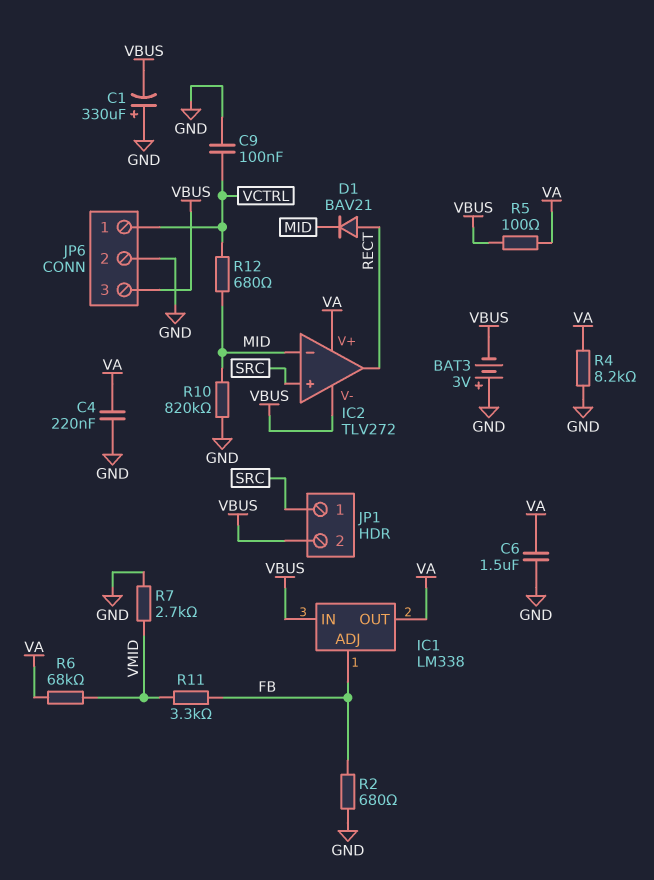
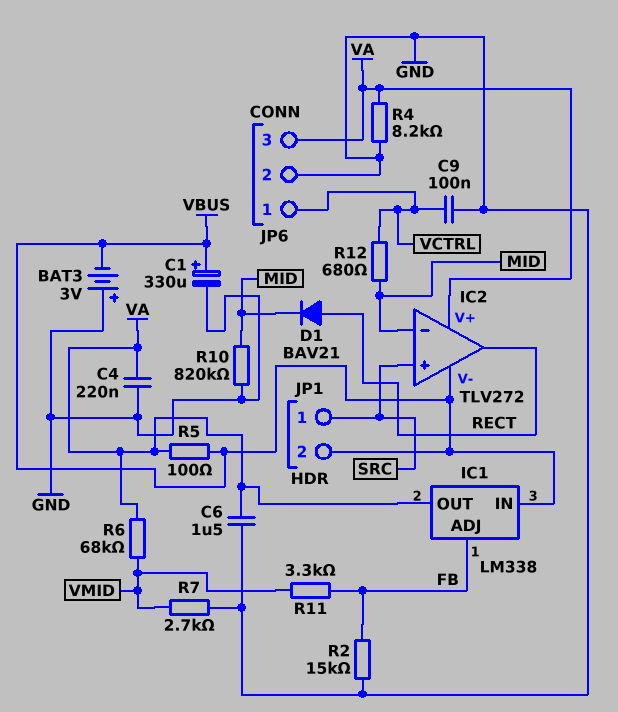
C1: 330uF (plus GND, minus VBUS) -> 330uF (plus VBUS, minus GND)
JP6 pin 3: VBUS -> VA
R2: 680 (FB, GND) -> 15k (FB, GND)

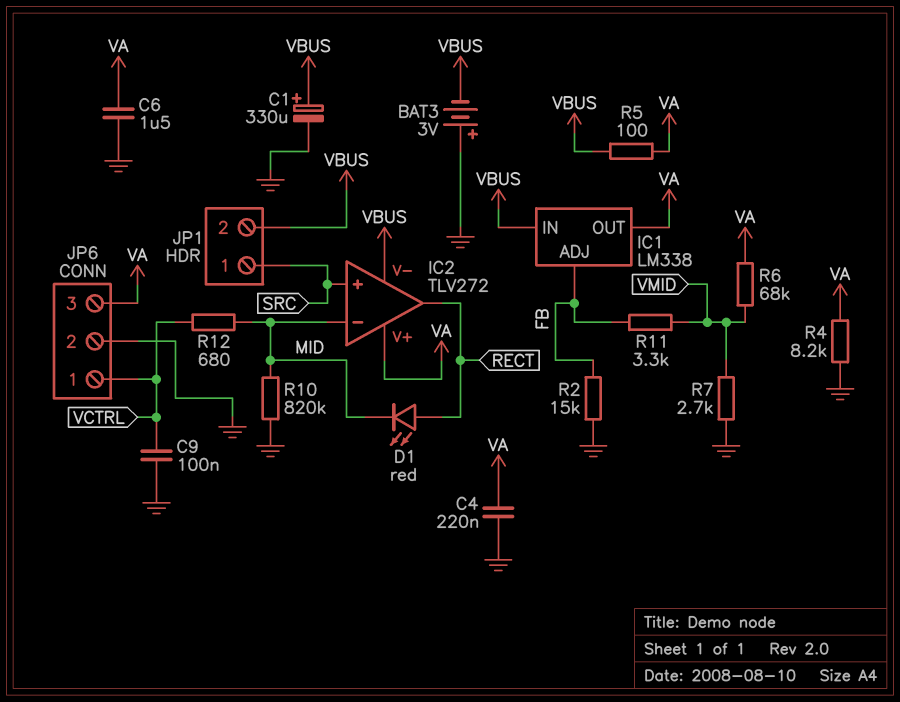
D1: diode BAV21 (A RECT, K MID) -> LED red (A RECT, K MID)

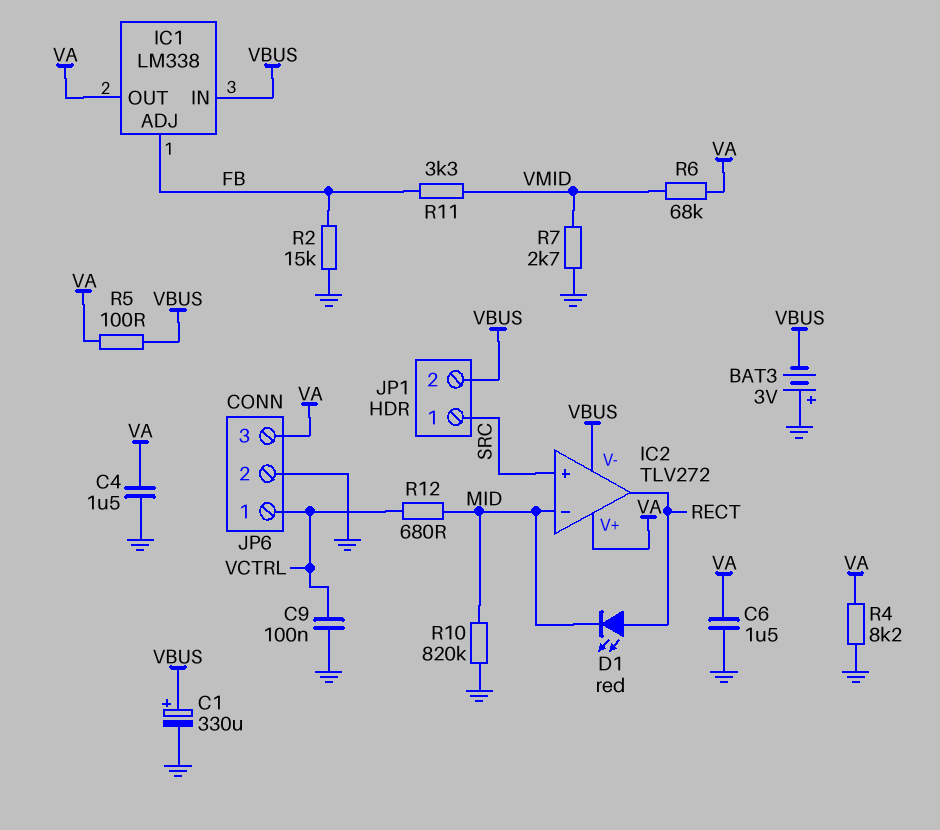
C4: 220nF (GND, VA) -> 1.5uF (GND, VA)

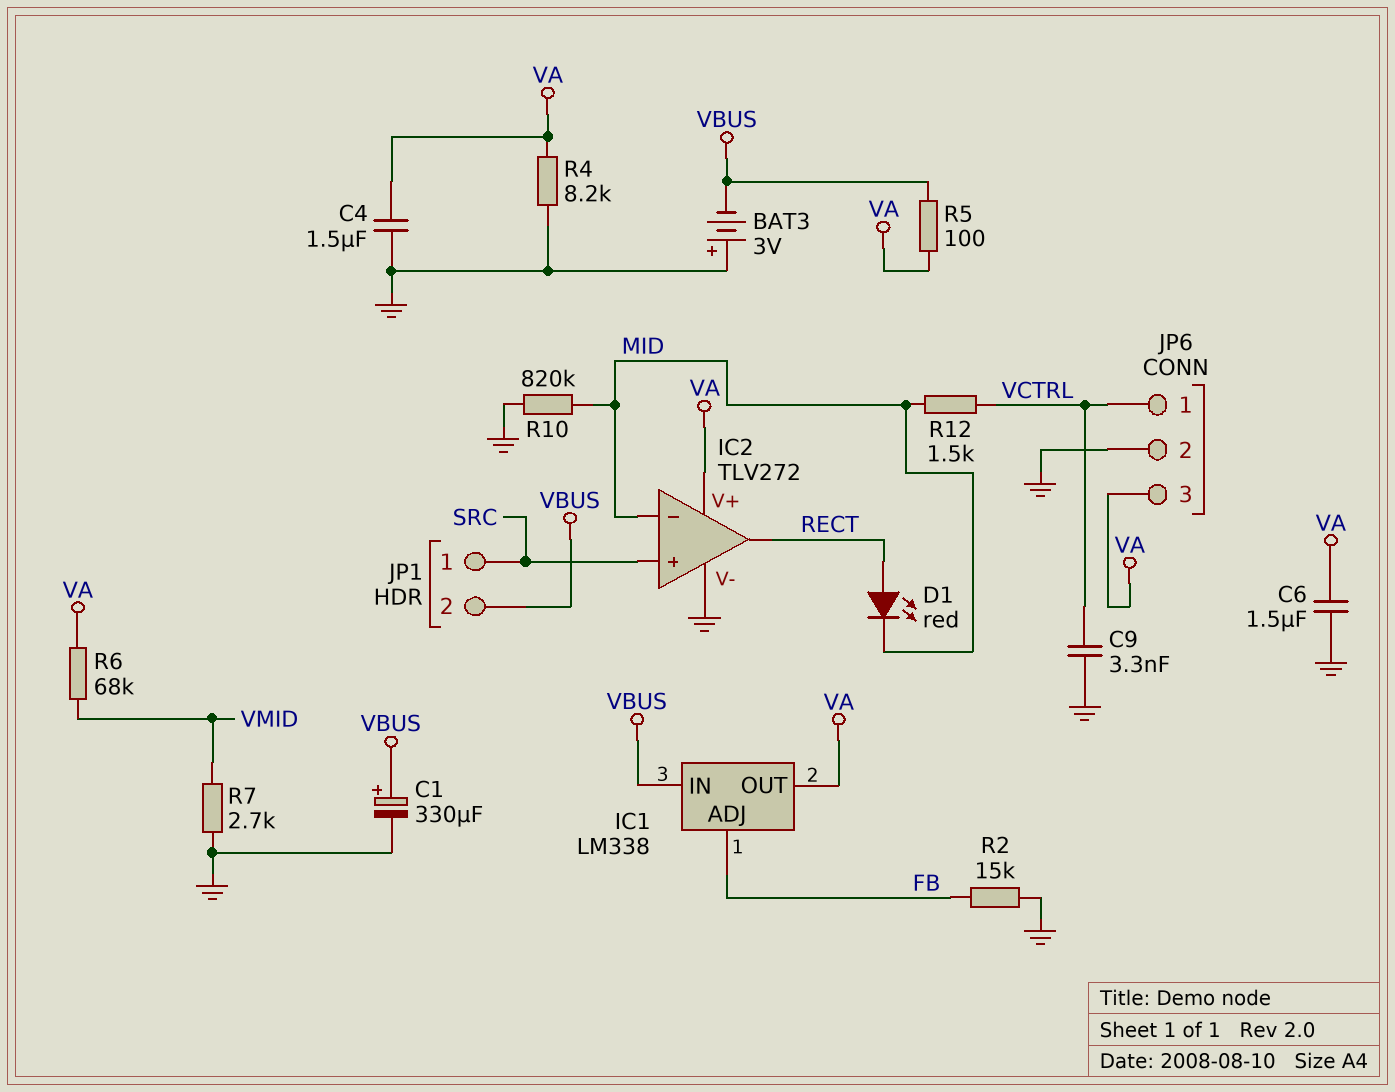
C9: 100nF (GND, VCTRL) -> 3.3nF (GND, VCTRL)
IC2 pin V-: VBUS -> GND
R11: 3.3k (FB, VMID) -> none
R12: 680 (MID, VCTRL) -> 1.5k (MID, VCTRL)

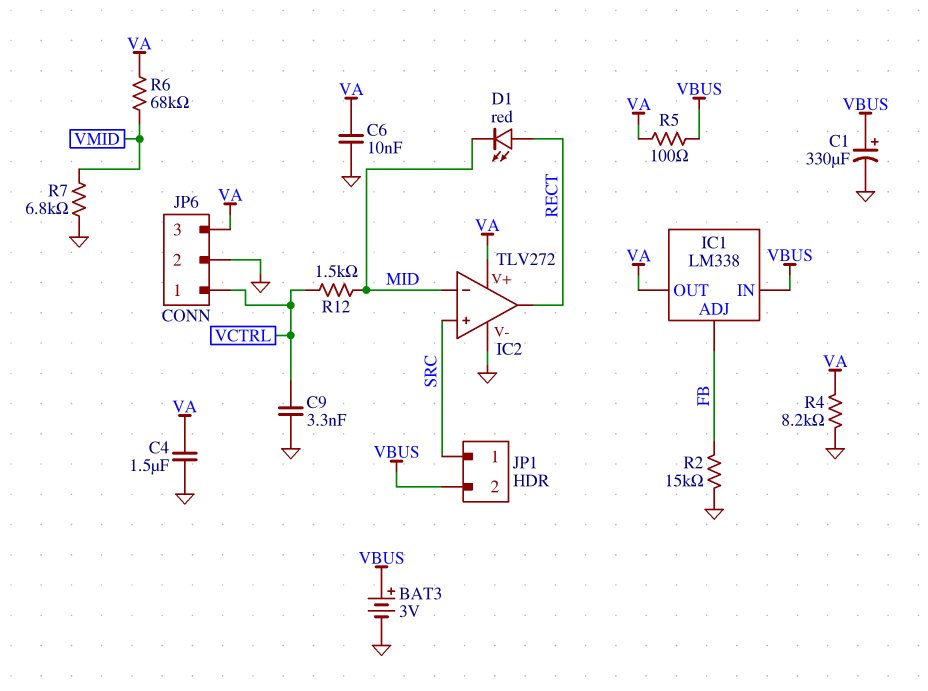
BAT3: 3V (plus GND, minus VBUS) -> 3V (plus VBUS, minus GND)
C6: 1.5uF (GND, VA) -> 10nF (GND, VA)
R7: 2.7k (GND, VMID) -> 6.8k (GND, VMID)
R10: 820k (GND, MID) -> none

